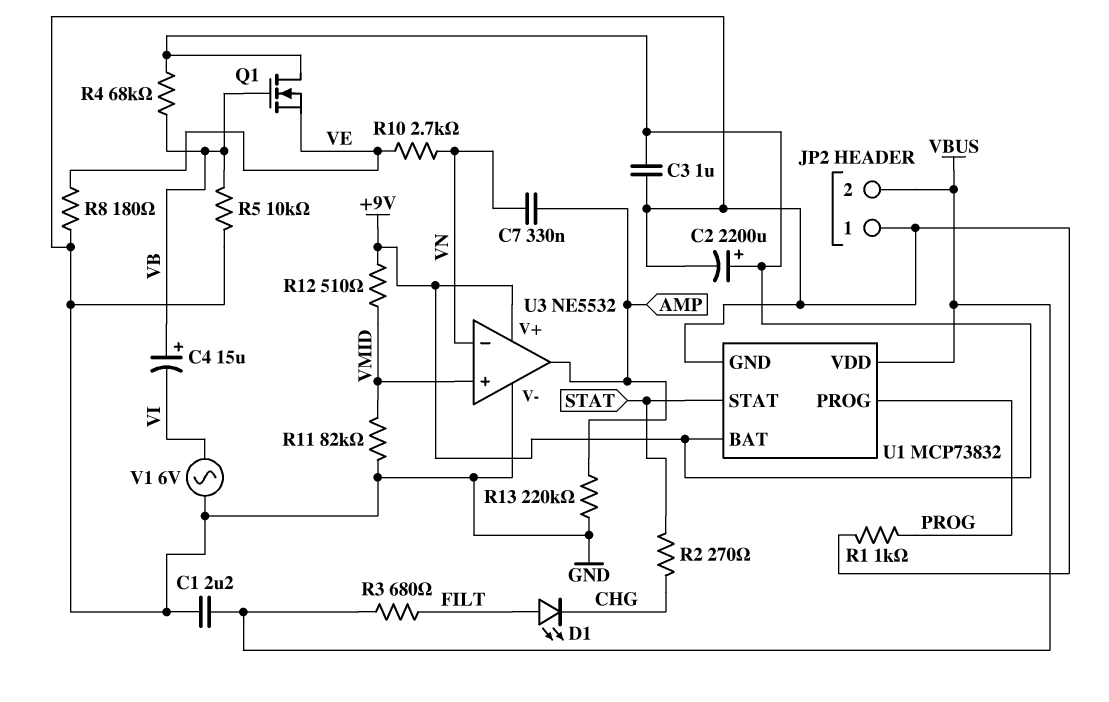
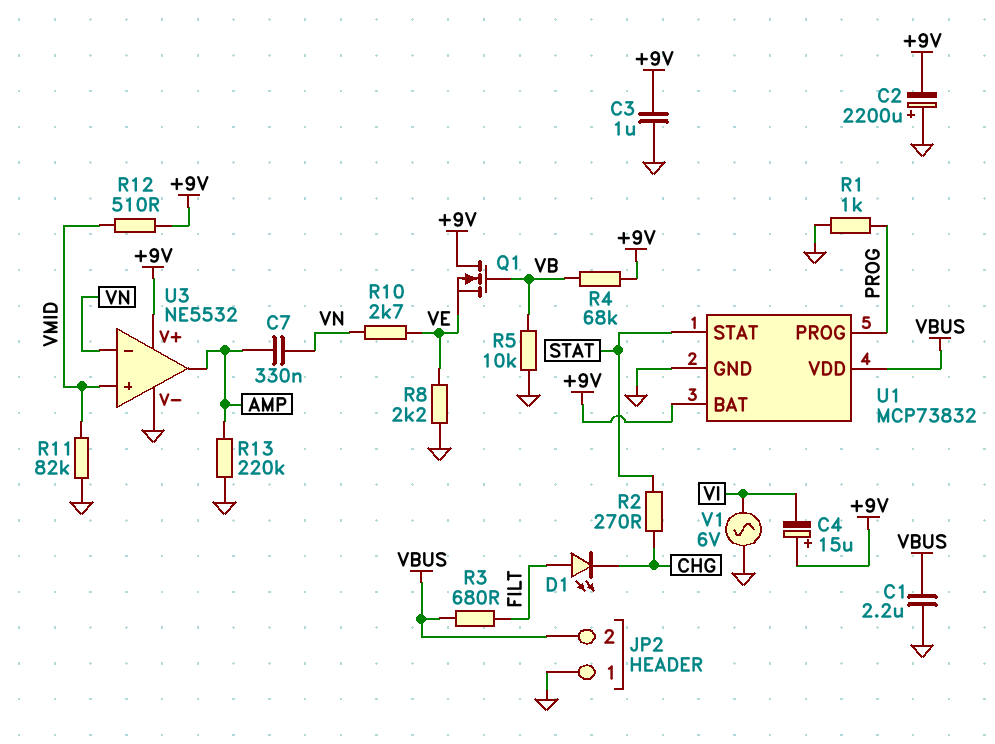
C2: 2200uF (plus +9V, minus GND) -> 2200uF (plus GND, minus +9V)
C4: 15uF (plus VB, minus VI) -> 15uF (plus +9V, minus VI)
R8: 180 (GND, VE) -> 2.2k (GND, VE)

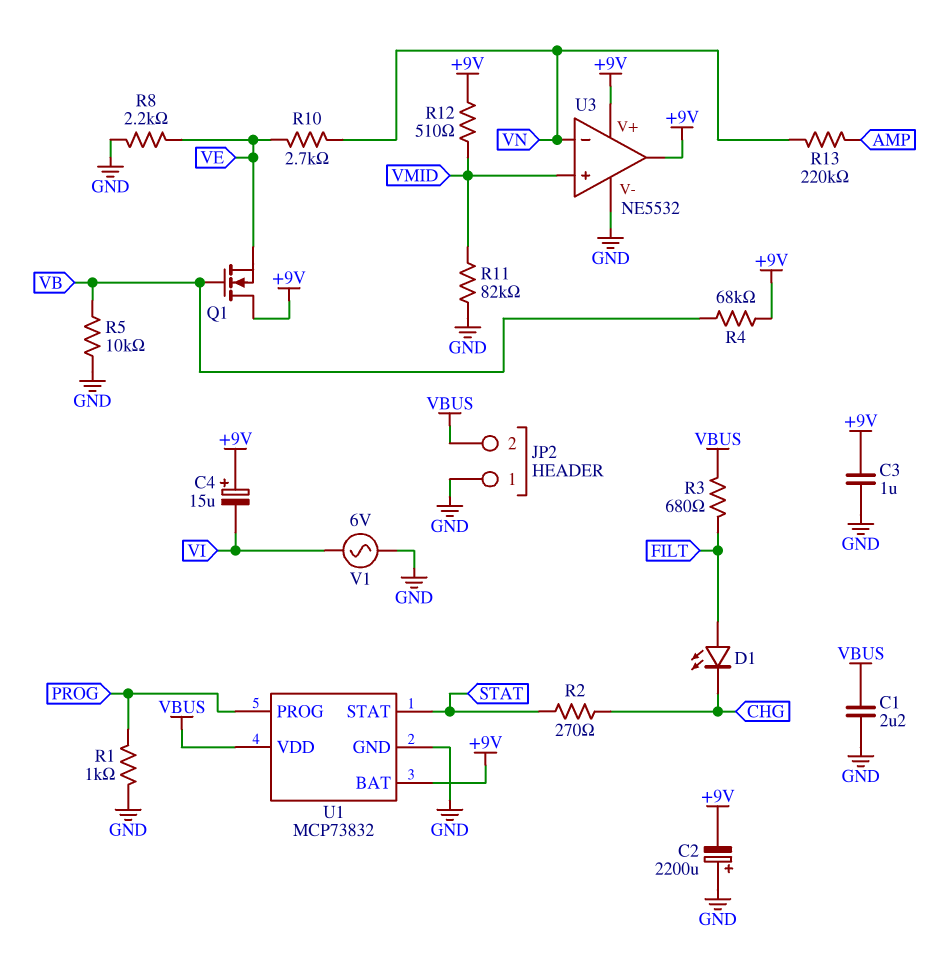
C7: 330nF (AMP, VN) -> none
R13: 220k (AMP, GND) -> 220k (AMP, VN)
U3 pin out: AMP -> +9V

